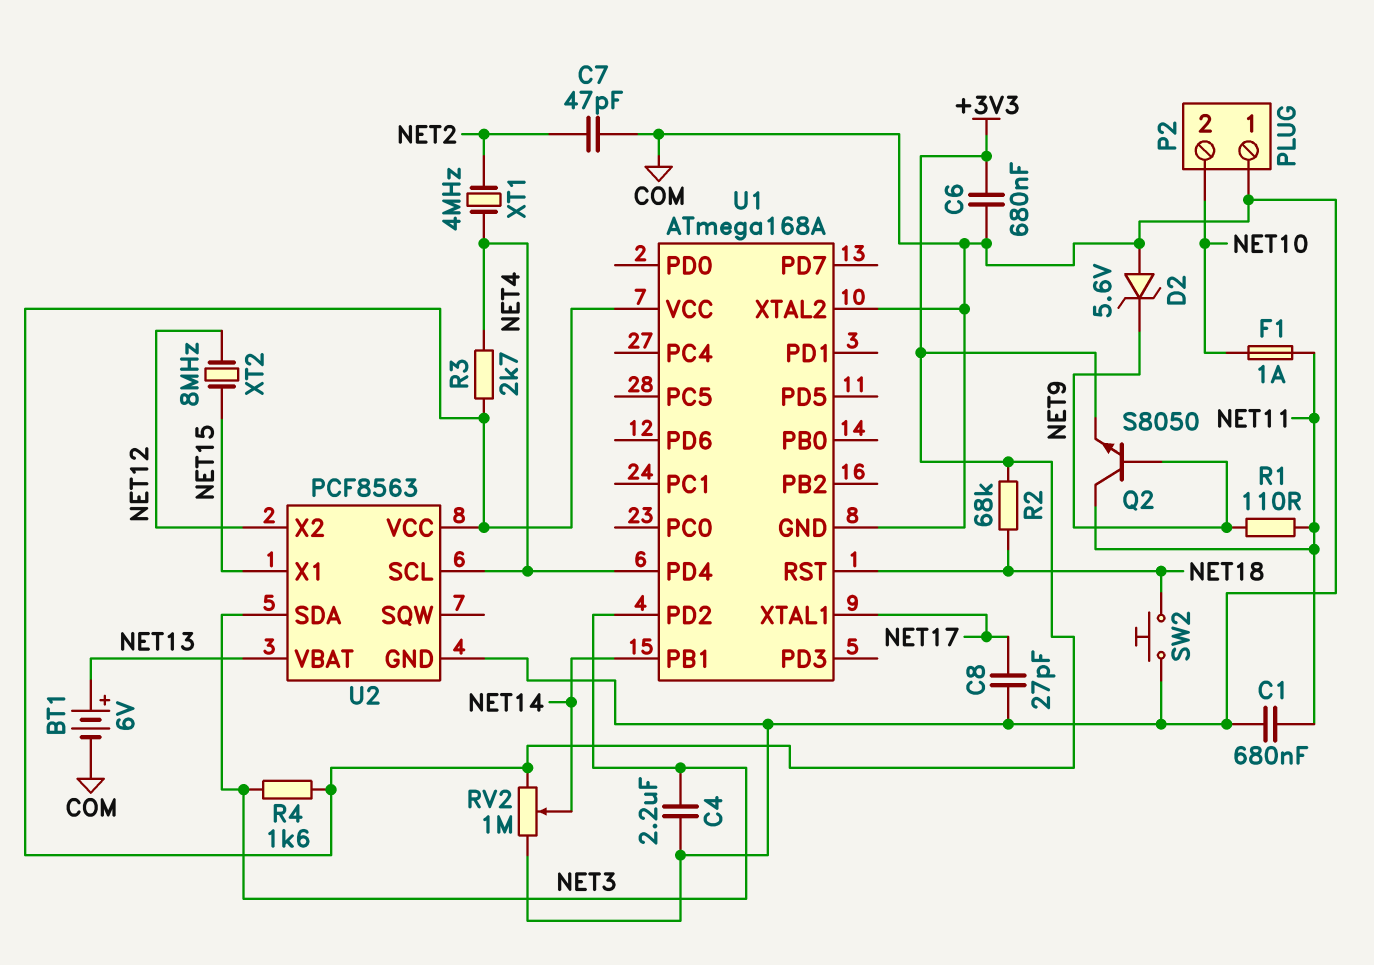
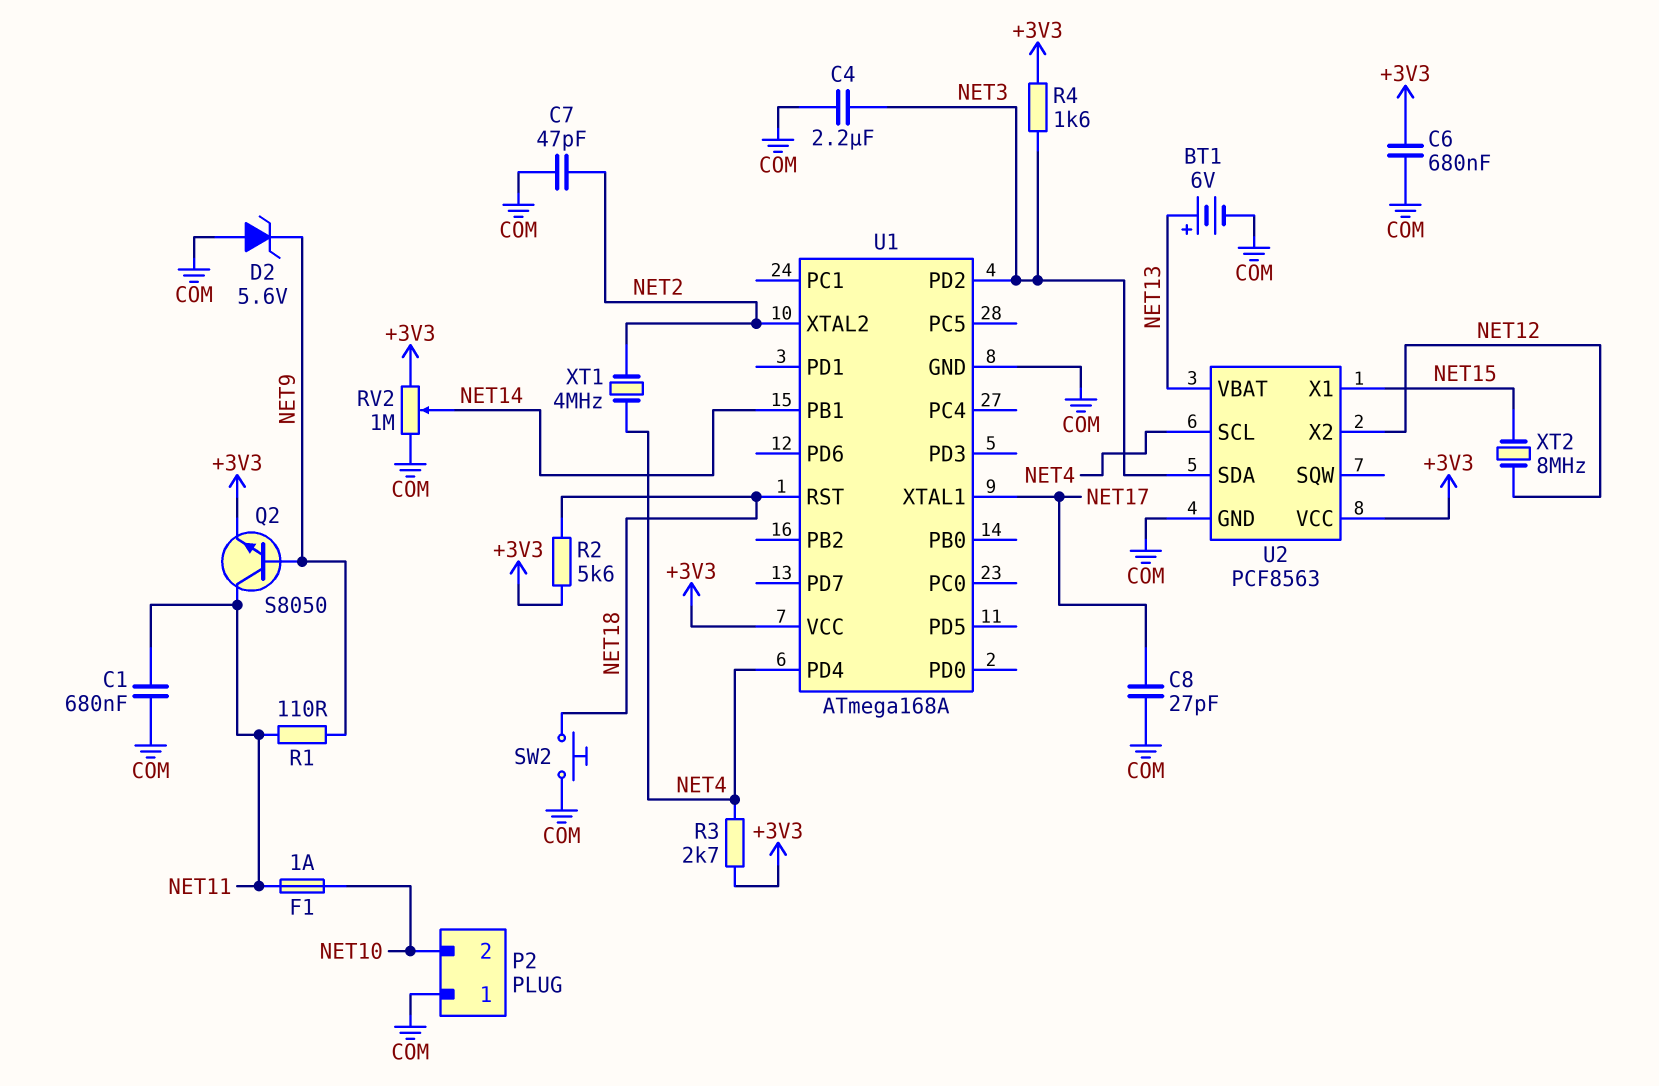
R2: 68k (+3V3, NET18) -> 5.6k (+3V3, NET18)
U1 pin XTAL2: COM -> NET2

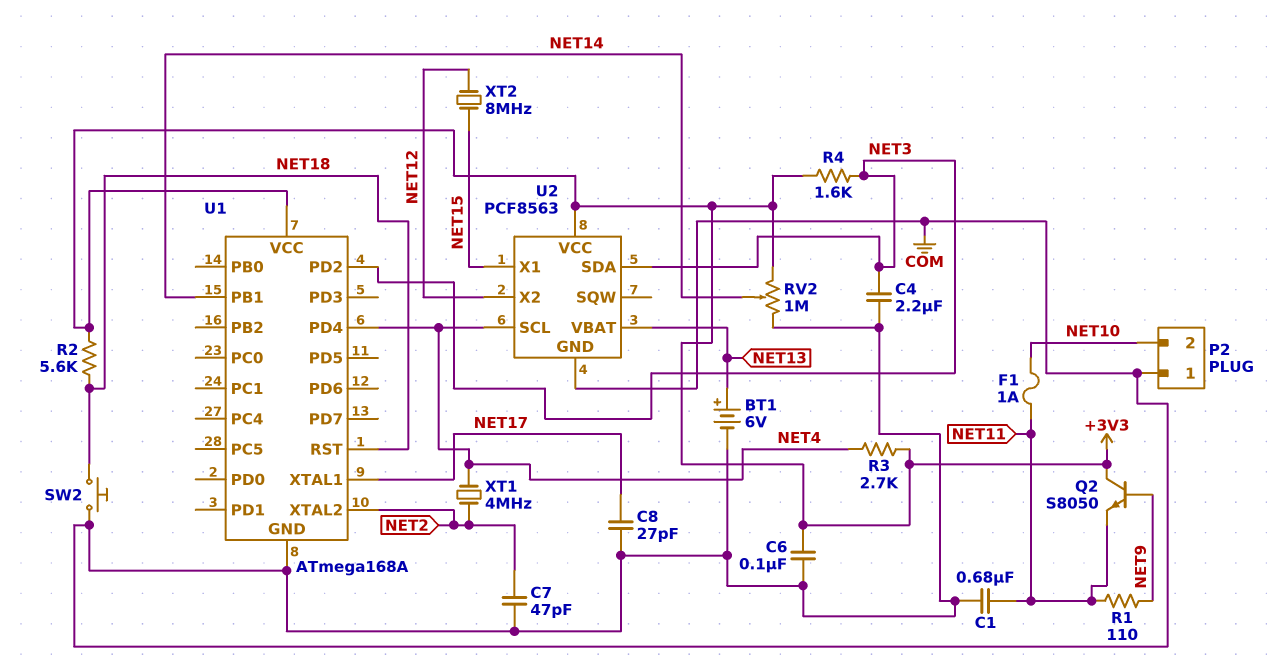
C6: 680nF (+3V3, COM) -> 100nF (+3V3, COM)
D2: zener 5.6V (A COM, K NET9) -> none
Q2: NPN S8050 (B NET9, C NET11, E +3V3) -> NPN S8050 (B NET9, C +3V3, E NET11)

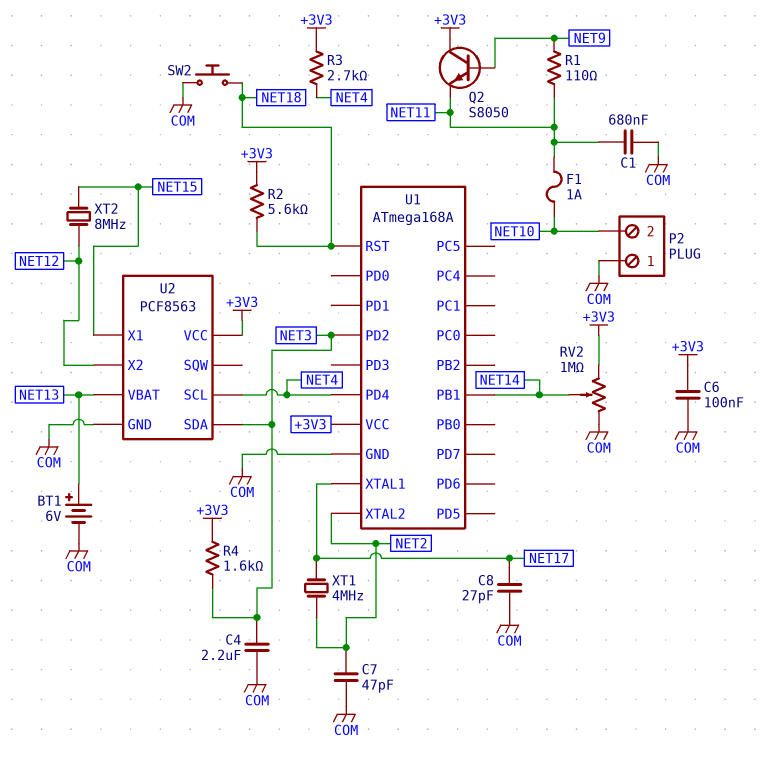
XT1: 4MHz (NET2, NET4) -> 4MHz (NET2, NET17)

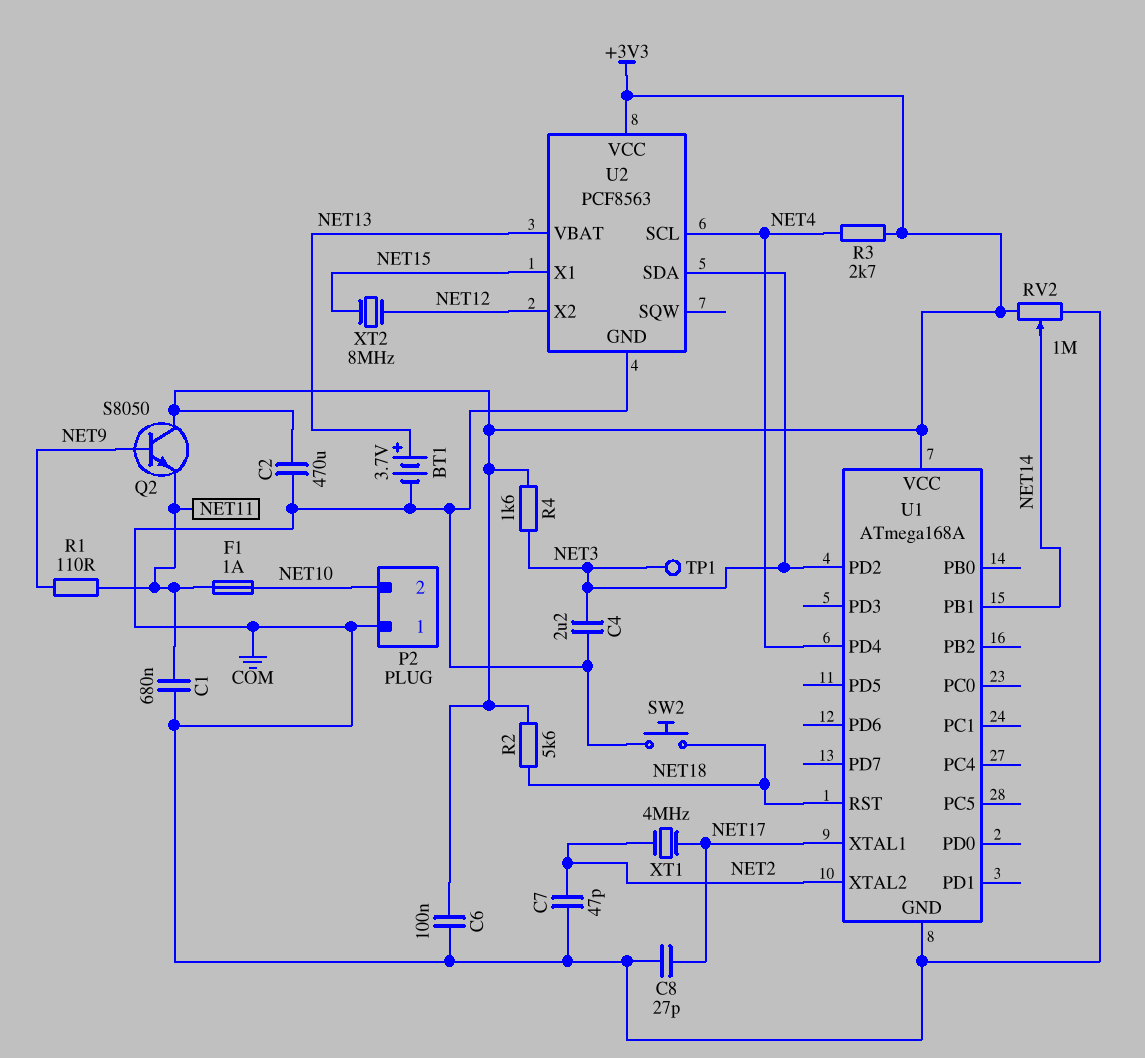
BT1: 6V (plus NET13, minus COM) -> 3.7V (plus NET13, minus COM)
C2: none -> 470uF (+3V3, COM)
TP1: none -> test point (NET3)

